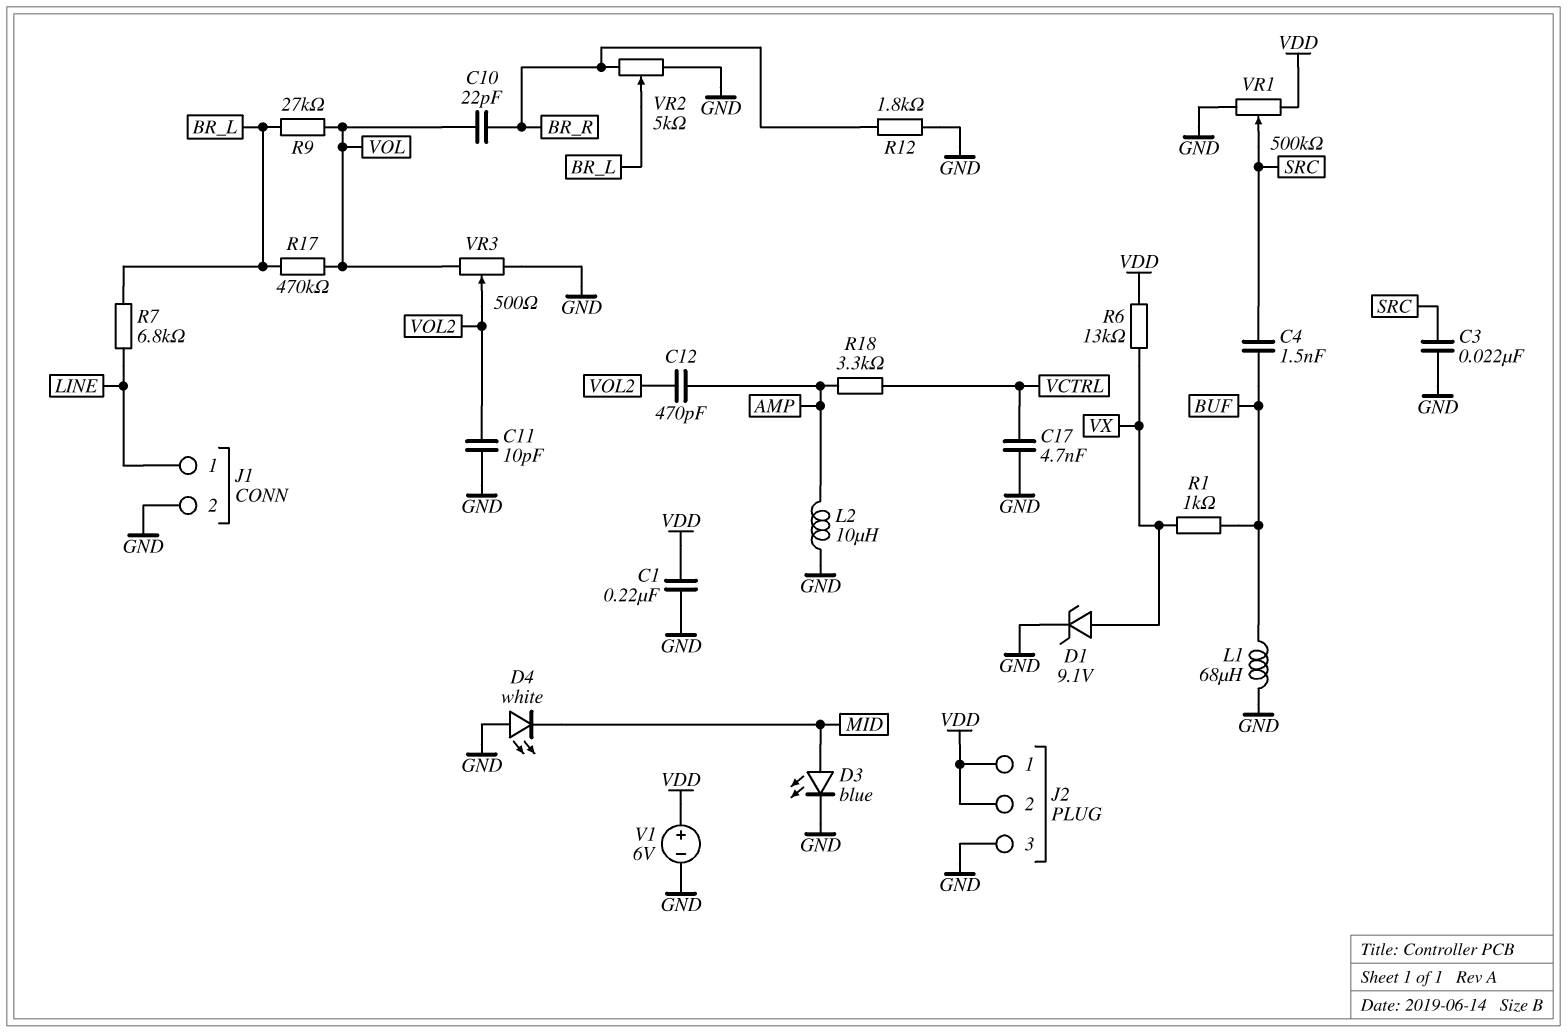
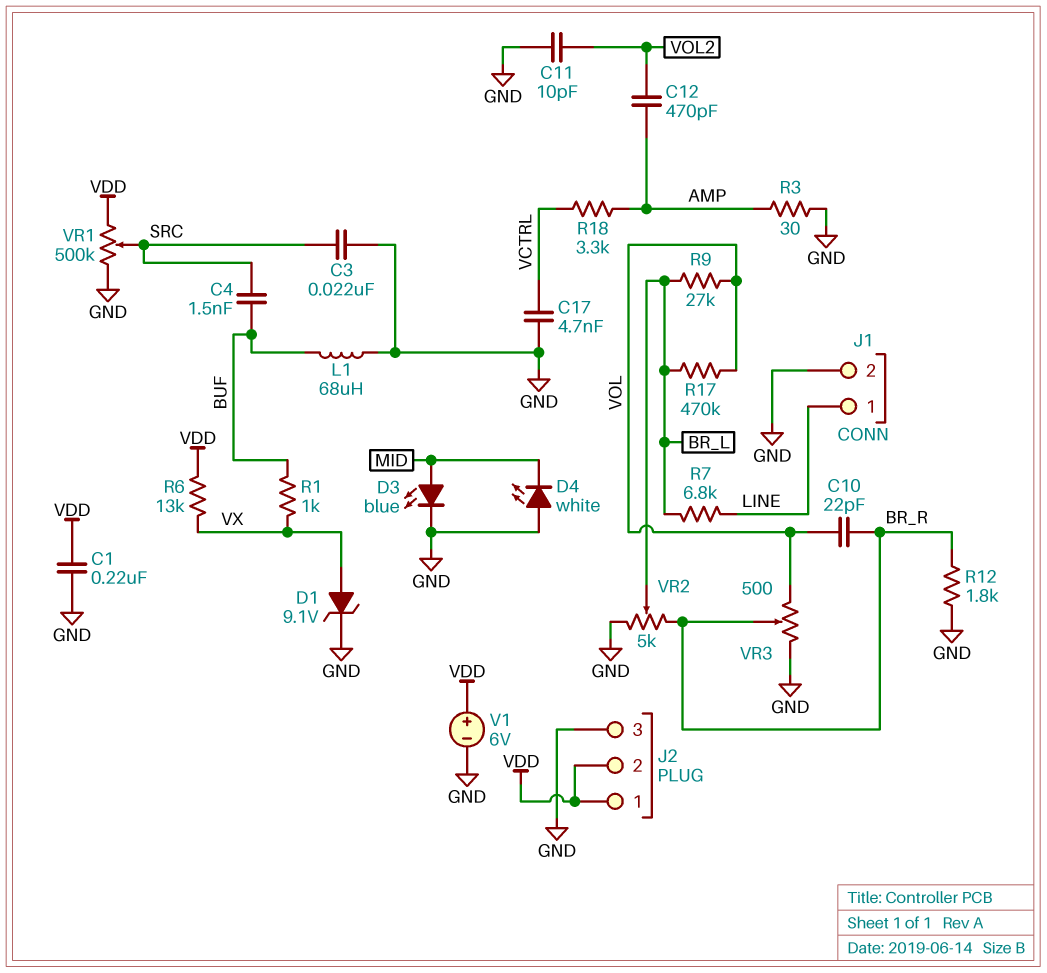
L2: 10uH (AMP, GND) -> none
R3: none -> 30 (AMP, GND)
VR3: 500 (GND, VOL, wiper VOL2) -> 500 (GND, VOL, wiper BR_R)

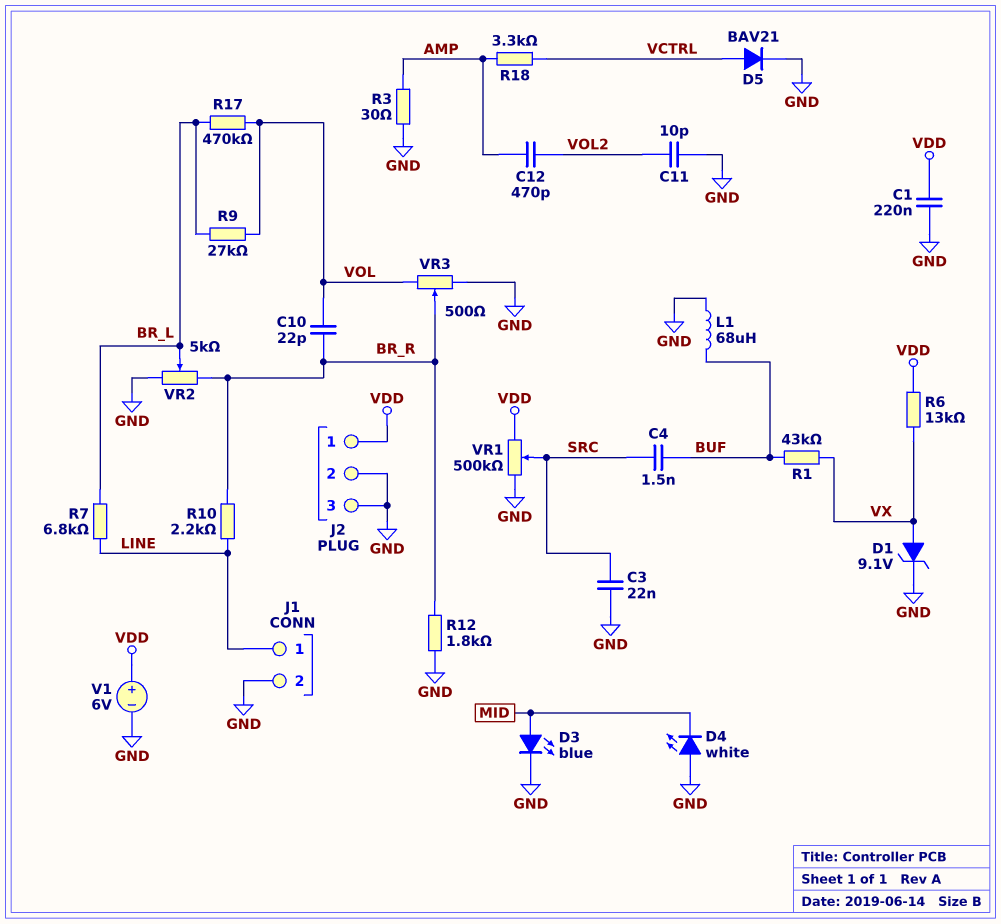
C17: 4.7nF (GND, VCTRL) -> none
D5: none -> diode BAV21 (A VCTRL, K GND)
J2 pin 2: VDD -> GND
R1: 1k (BUF, VX) -> 43k (BUF, VX)
R10: none -> 2.2k (BR_R, LINE)

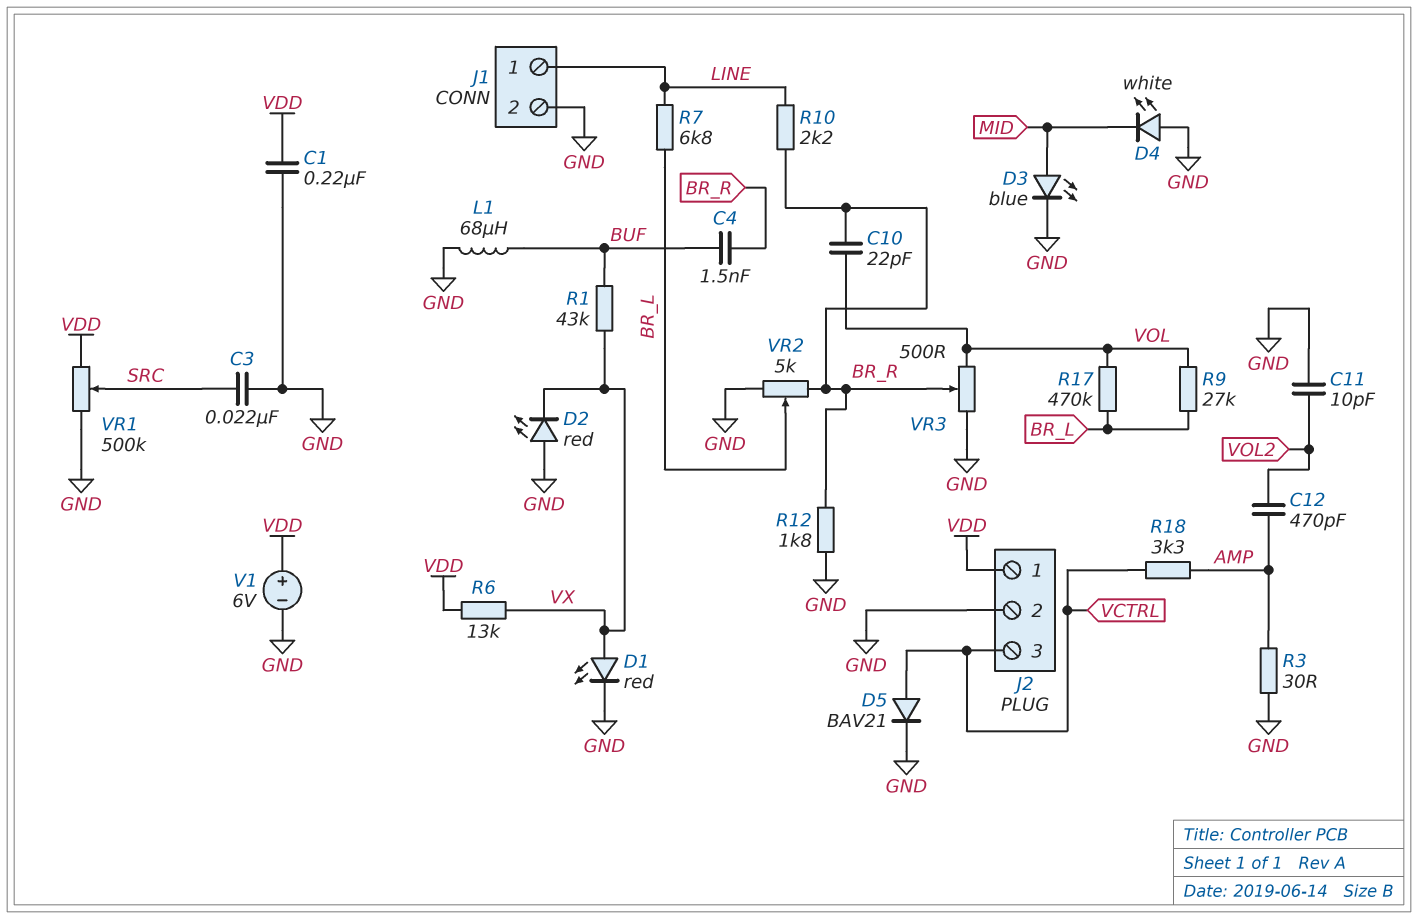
C4: 1.5nF (BUF, SRC) -> 1.5nF (BR_R, BUF)
D1: zener 9.1V (A VX, K GND) -> LED red (A VX, K GND)
D2: none -> LED red (A GND, K VX)
J2 pin 3: GND -> VCTRL

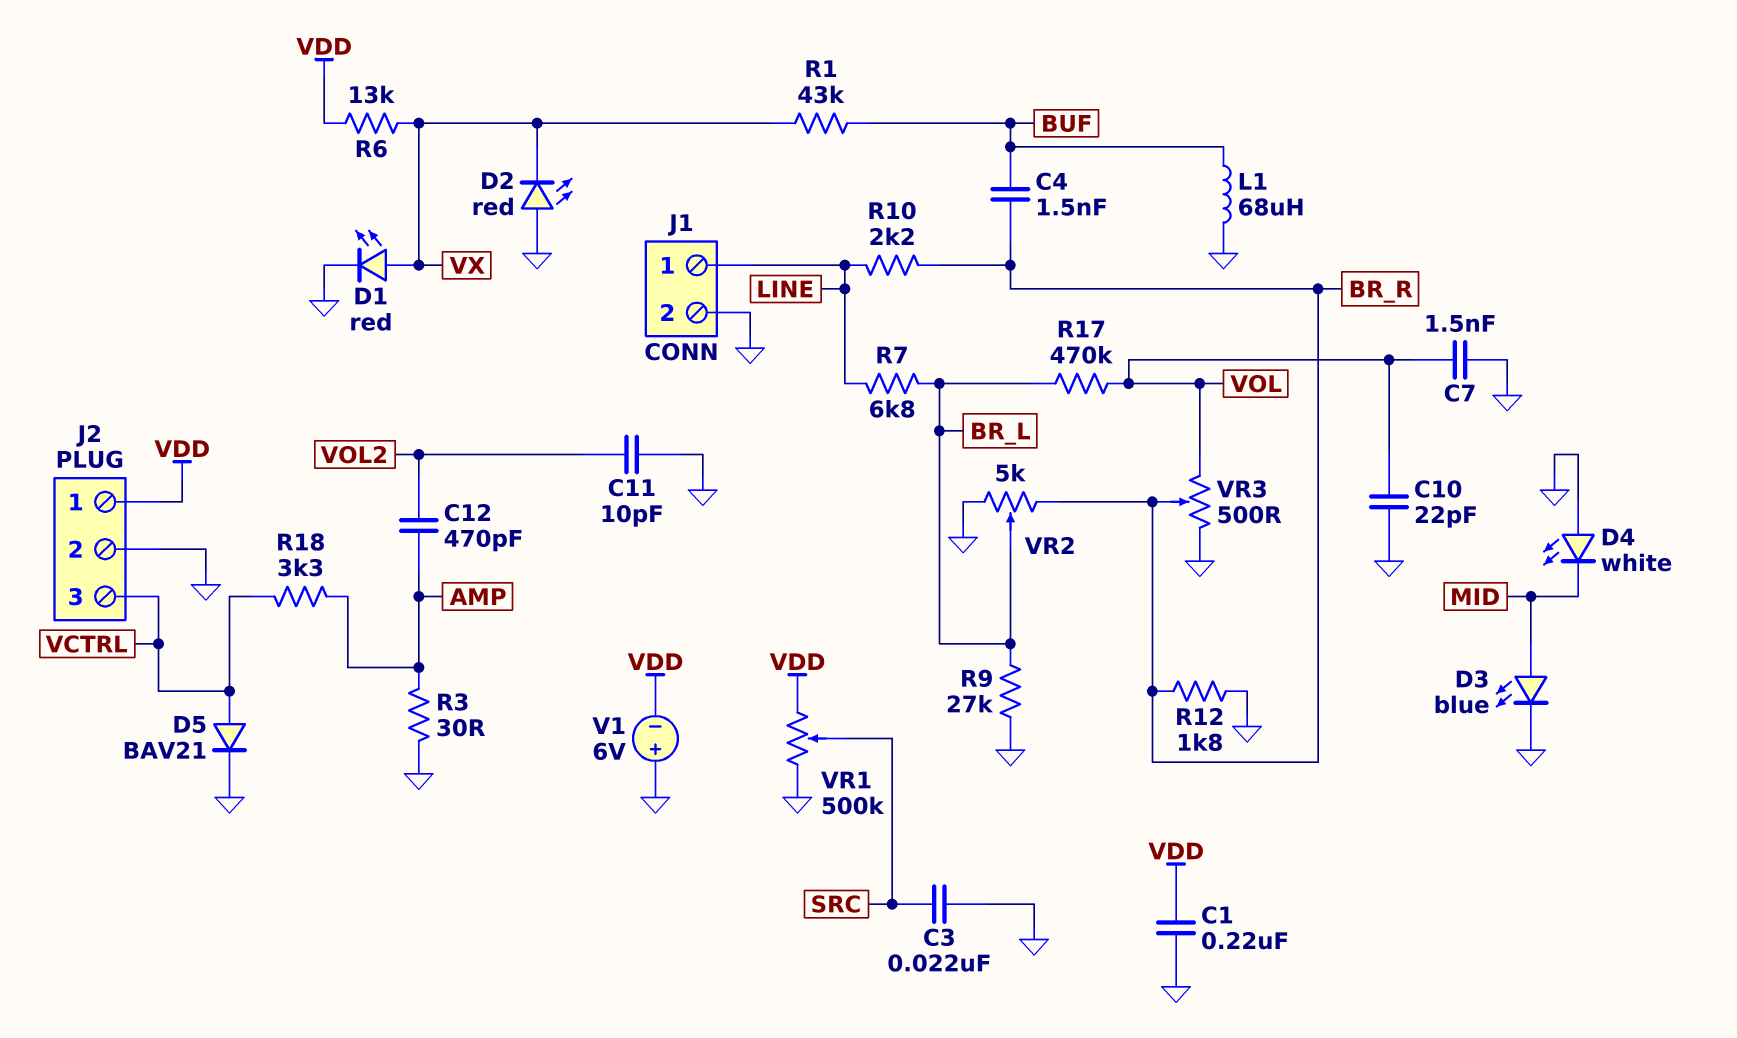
C7: none -> 1.5nF (GND, VOL)
C10: 22pF (BR_R, VOL) -> 22pF (GND, VOL)
R9: 27k (BR_L, VOL) -> 27k (BR_L, GND)
V1: 6V (plus VDD, minus GND) -> 6V (plus GND, minus VDD)

